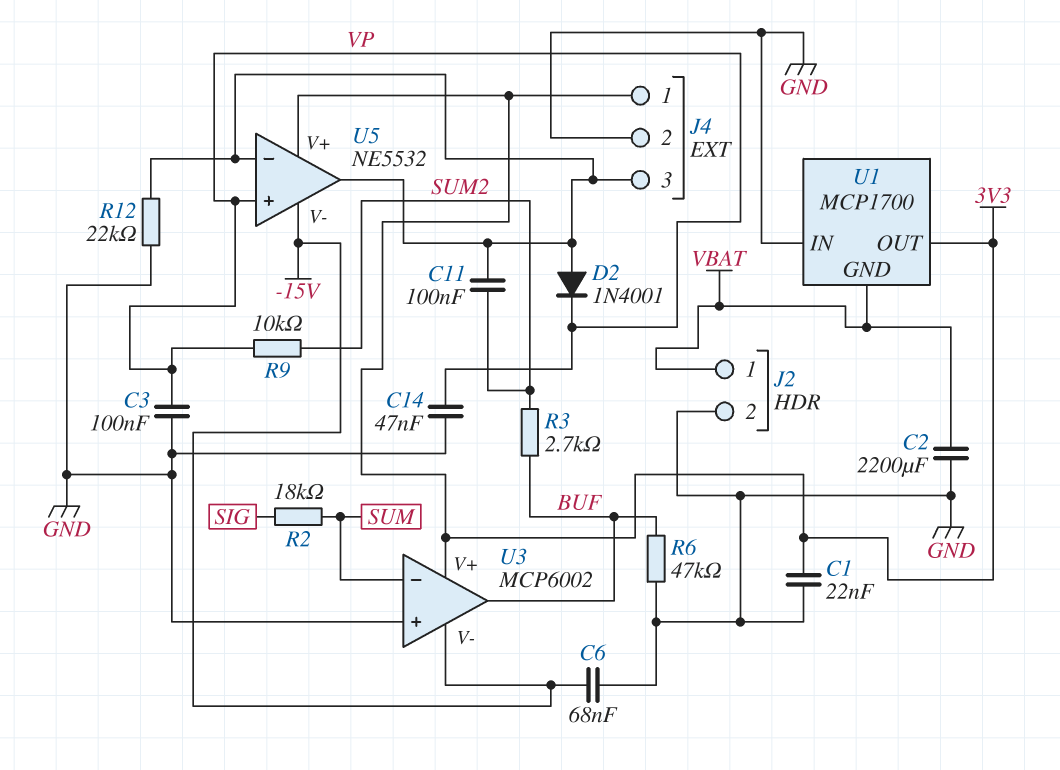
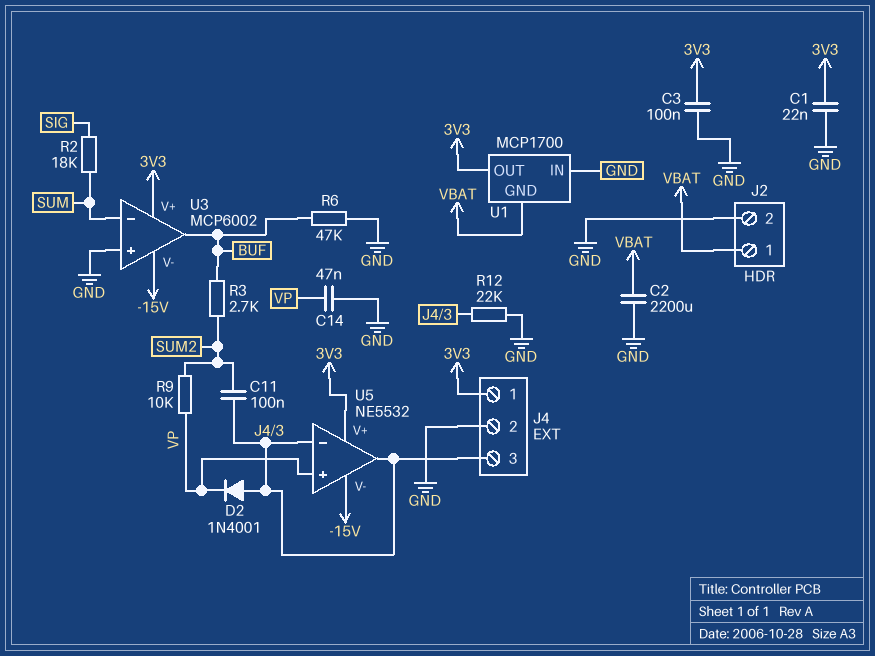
C3: 100nF (GND, VP) -> 100nF (3V3, GND)
C6: 68nF (-15V, GND) -> none

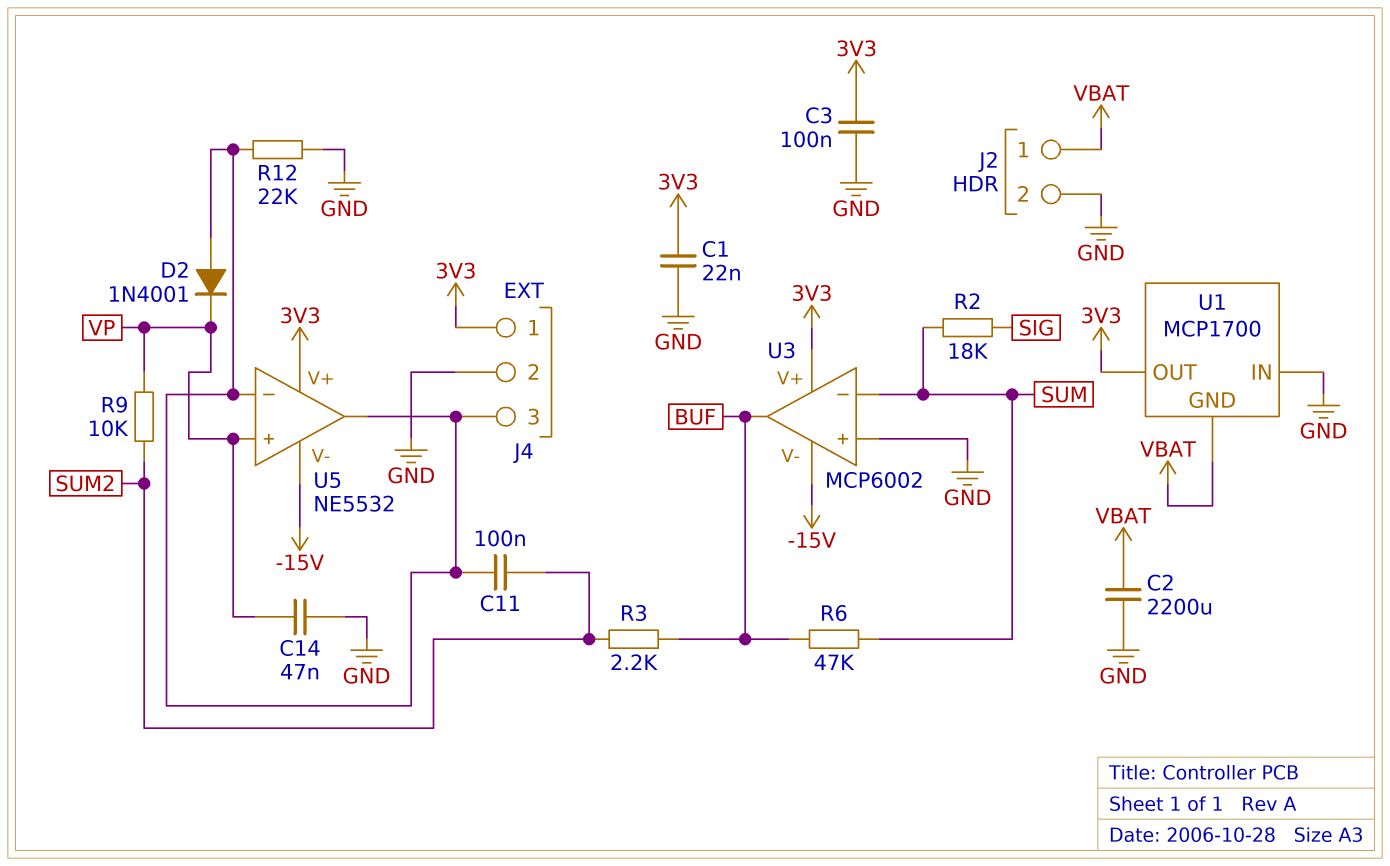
R3: 2.7k (BUF, SUM2) -> 2.2k (BUF, SUM2)
R6: 47k (BUF, GND) -> 47k (BUF, SUM)

